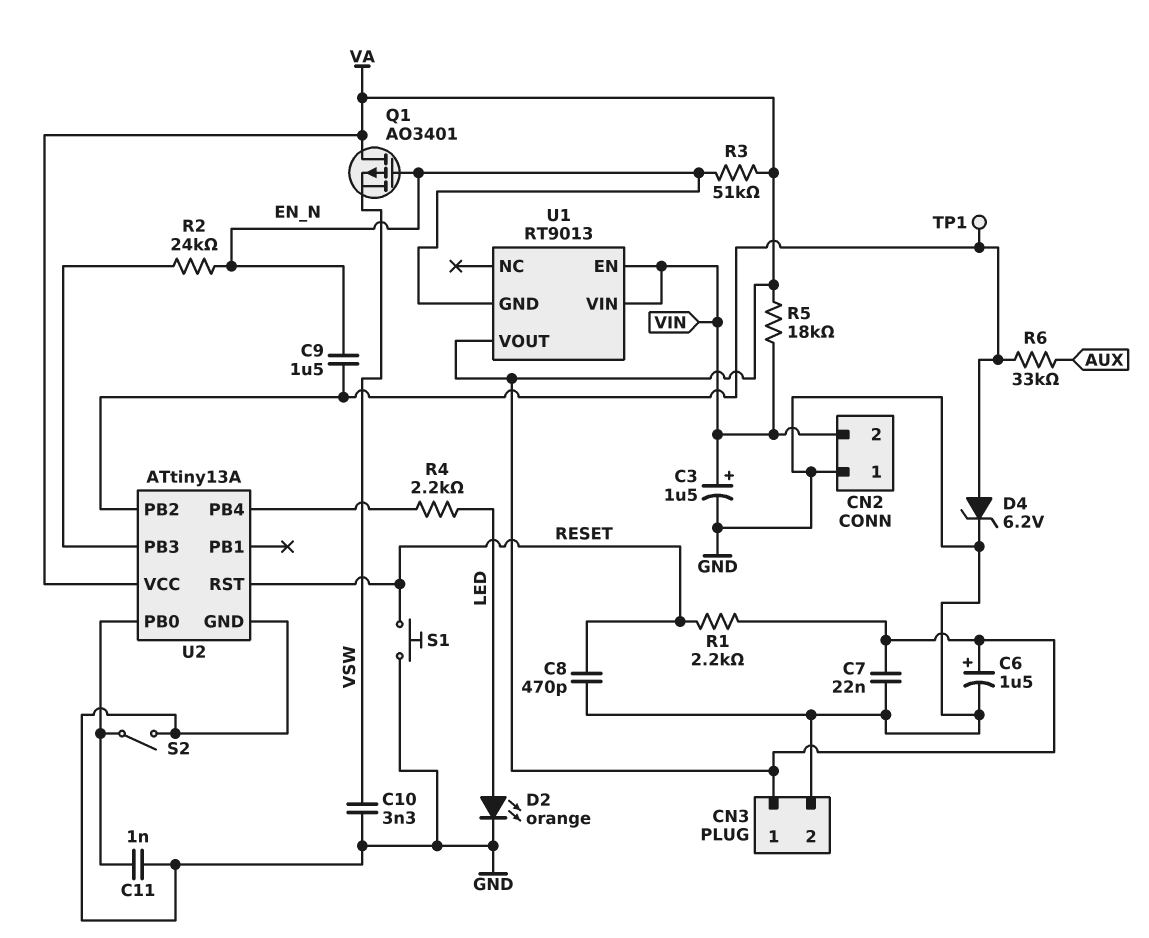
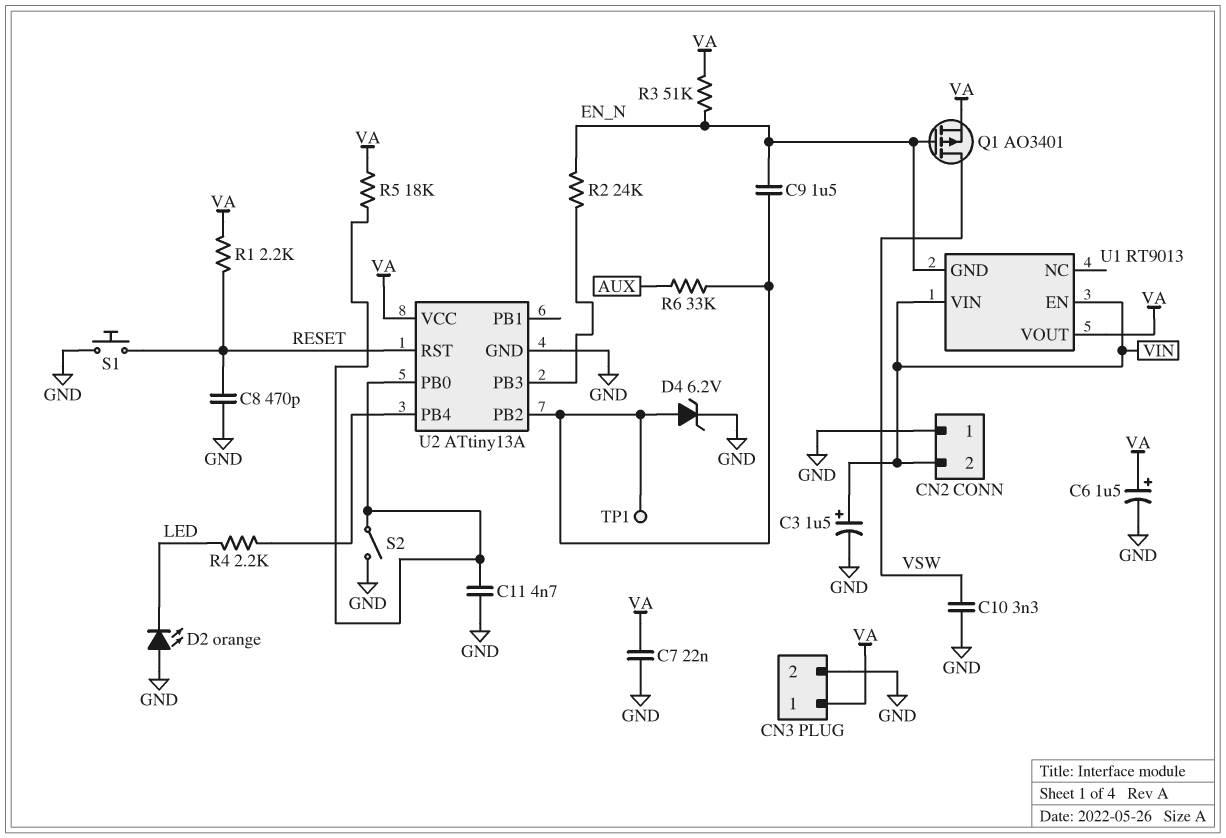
C11: 1nF (GND, U2/PB0) -> 4.7nF (GND, U2/PB0)
D2: LED orange (A LED, K GND) -> LED orange (A GND, K LED)
Q1: PMOS AO3401 (G EN_N, D VA, S VSW) -> PMOS AO3401 (G EN_N, D VSW, S VA)
R5: 18k (VA, VIN) -> 18k (U2/PB0, VA)

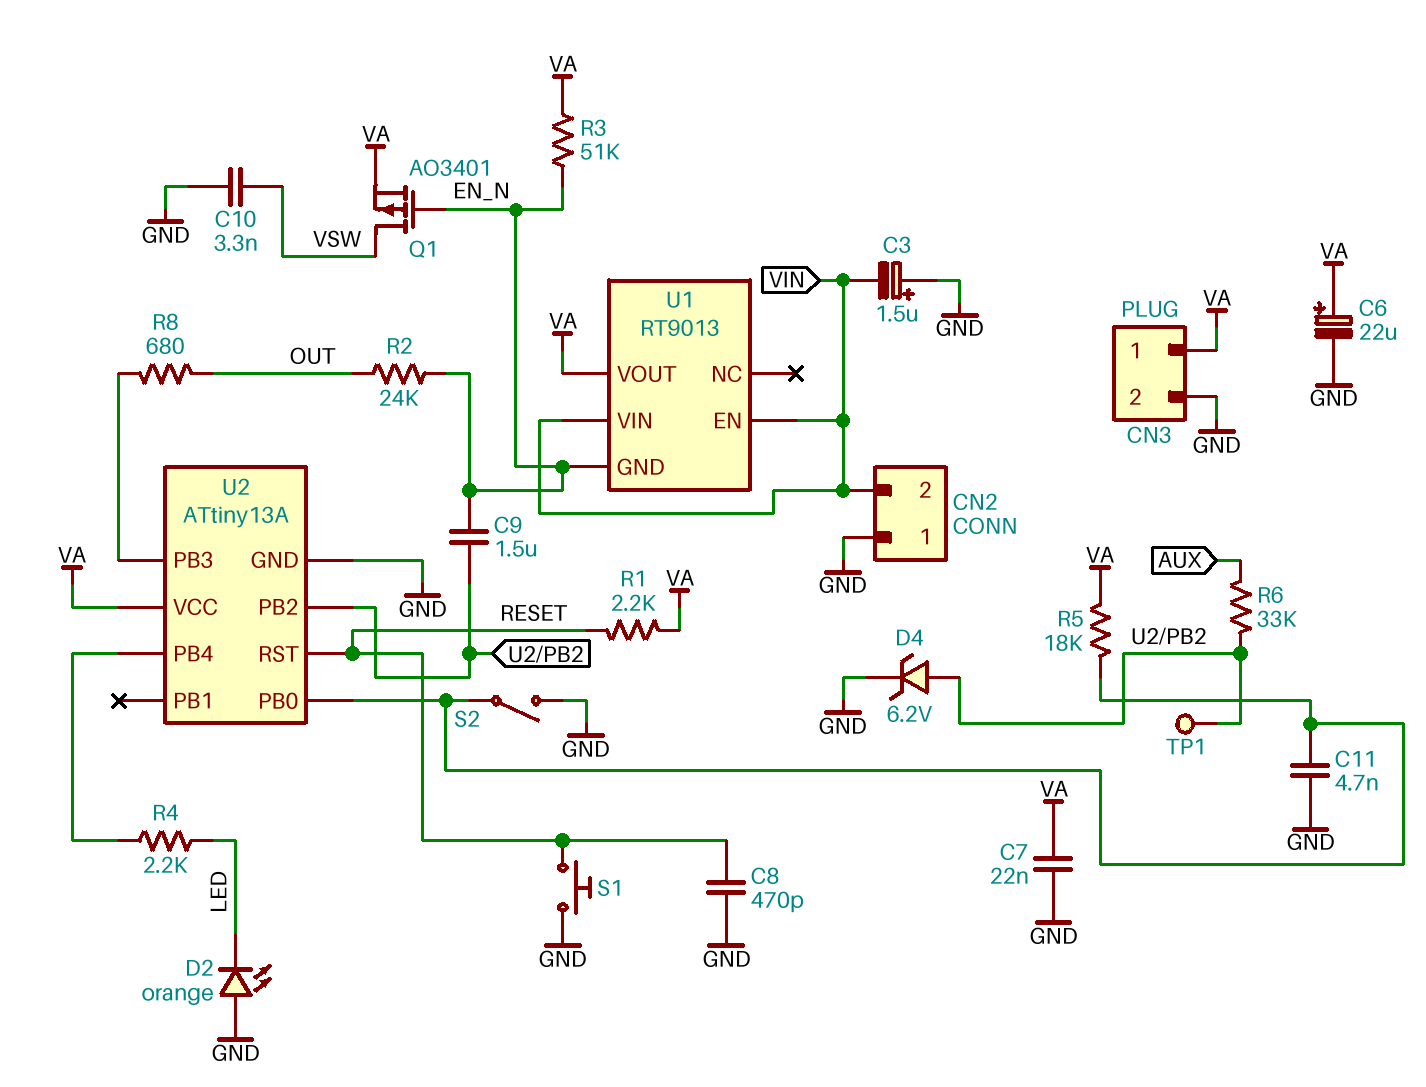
C3: 1.5uF (plus VIN, minus GND) -> 1.5uF (plus GND, minus VIN)
C6: 1.5uF (plus VA, minus GND) -> 22uF (plus VA, minus GND)
R2: 24k (EN_N, U2/PB3) -> 24k (EN_N, OUT)
R8: none -> 680 (OUT, U2/PB3)

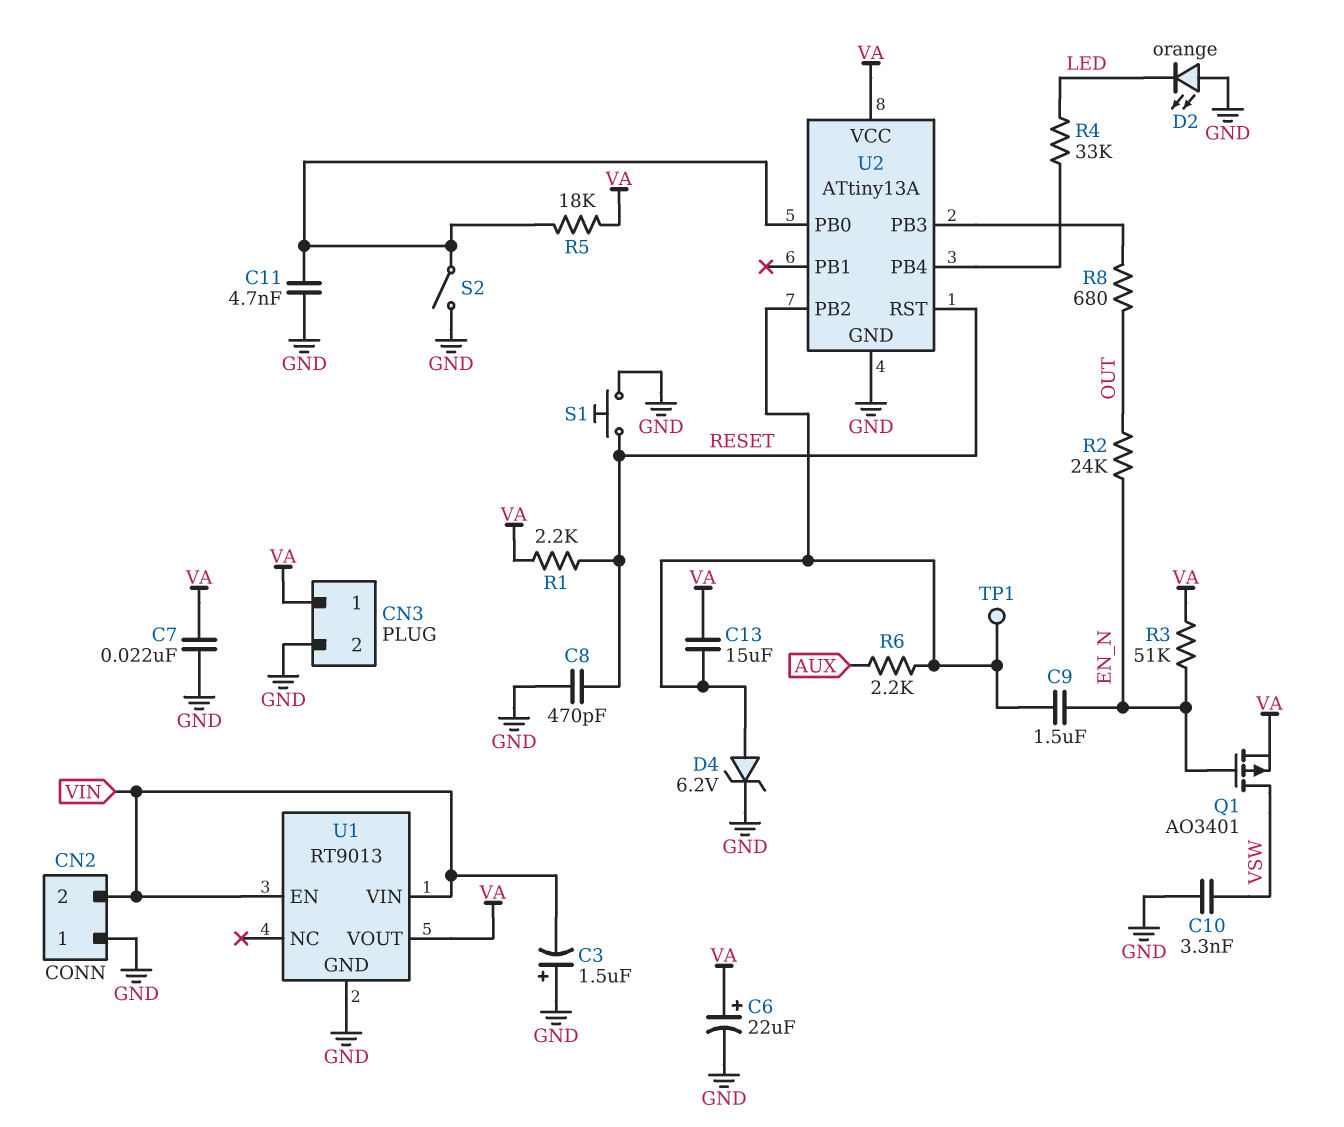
C13: none -> 15uF (U2/PB2, VA)
R4: 2.2k (LED, U2/PB4) -> 33k (LED, U2/PB4)
R6: 33k (AUX, U2/PB2) -> 2.2k (AUX, U2/PB2)
U1 pin GND: EN_N -> GND

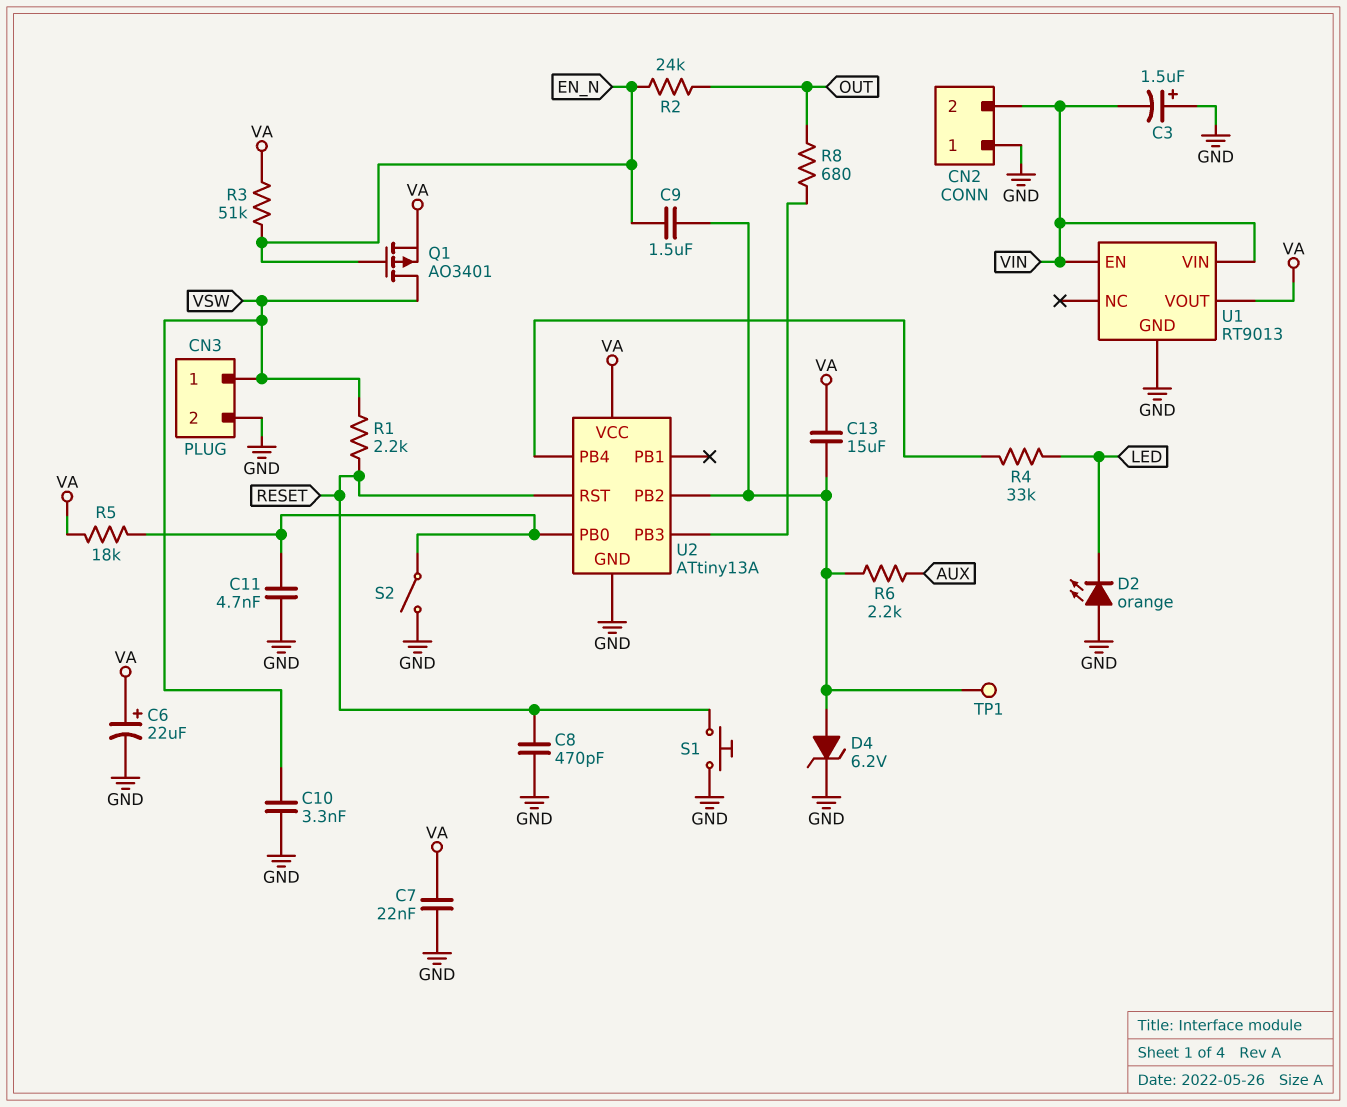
CN3 pin 1: VA -> VSW
R1: 2.2k (RESET, VA) -> 2.2k (RESET, VSW)

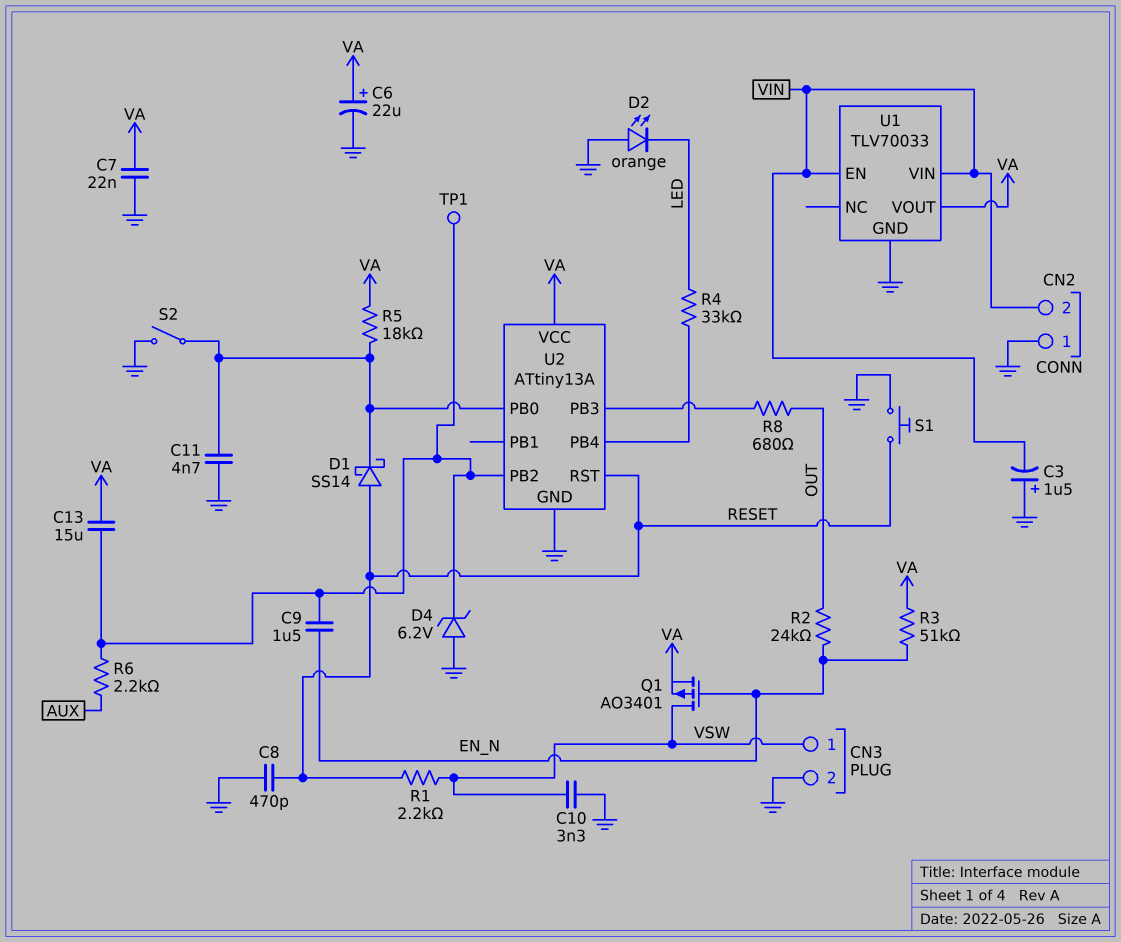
D1: none -> schottky SS14 (A RESET, K U2/PB0)
D4: zener 6.2V (A U2/PB2, K GND) -> zener 6.2V (A GND, K U2/PB2)
U1: RT9013 -> TLV70033

